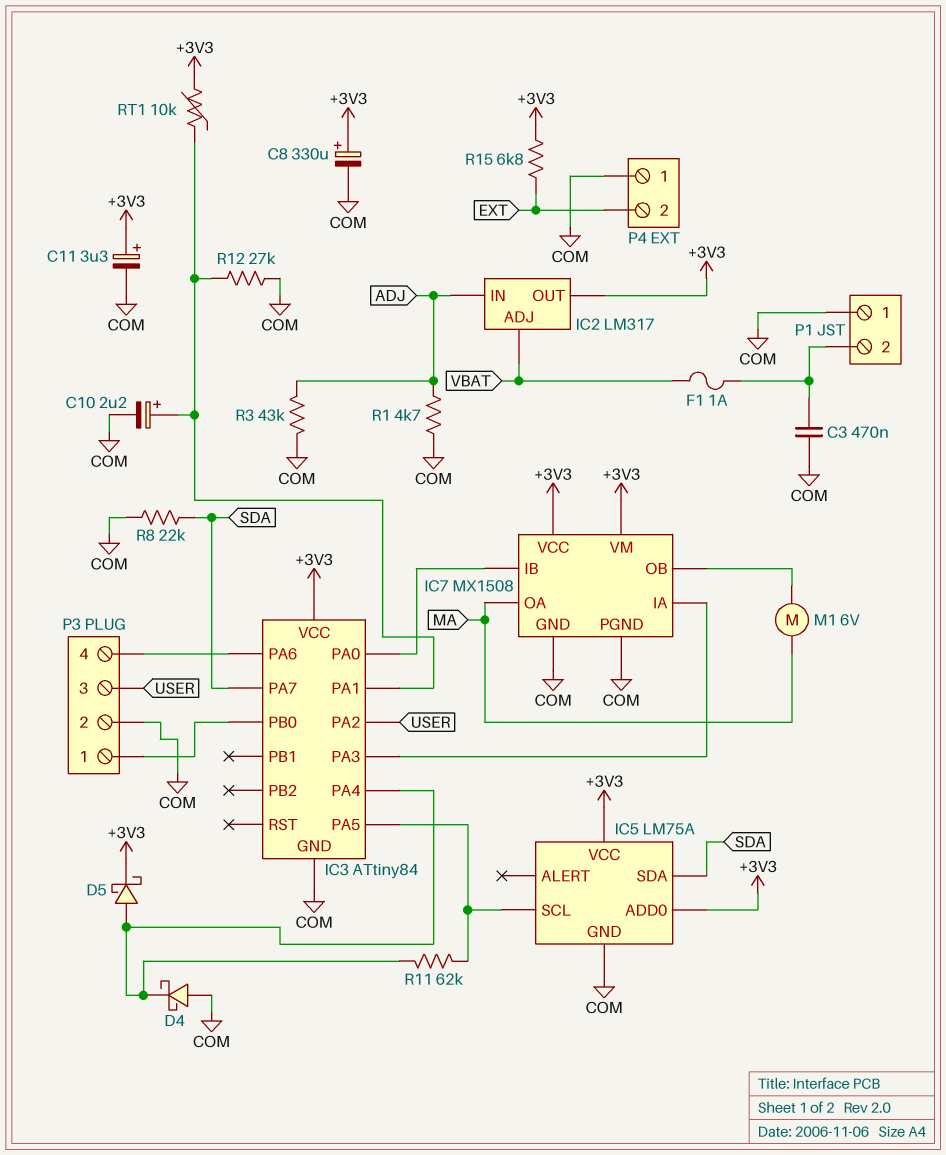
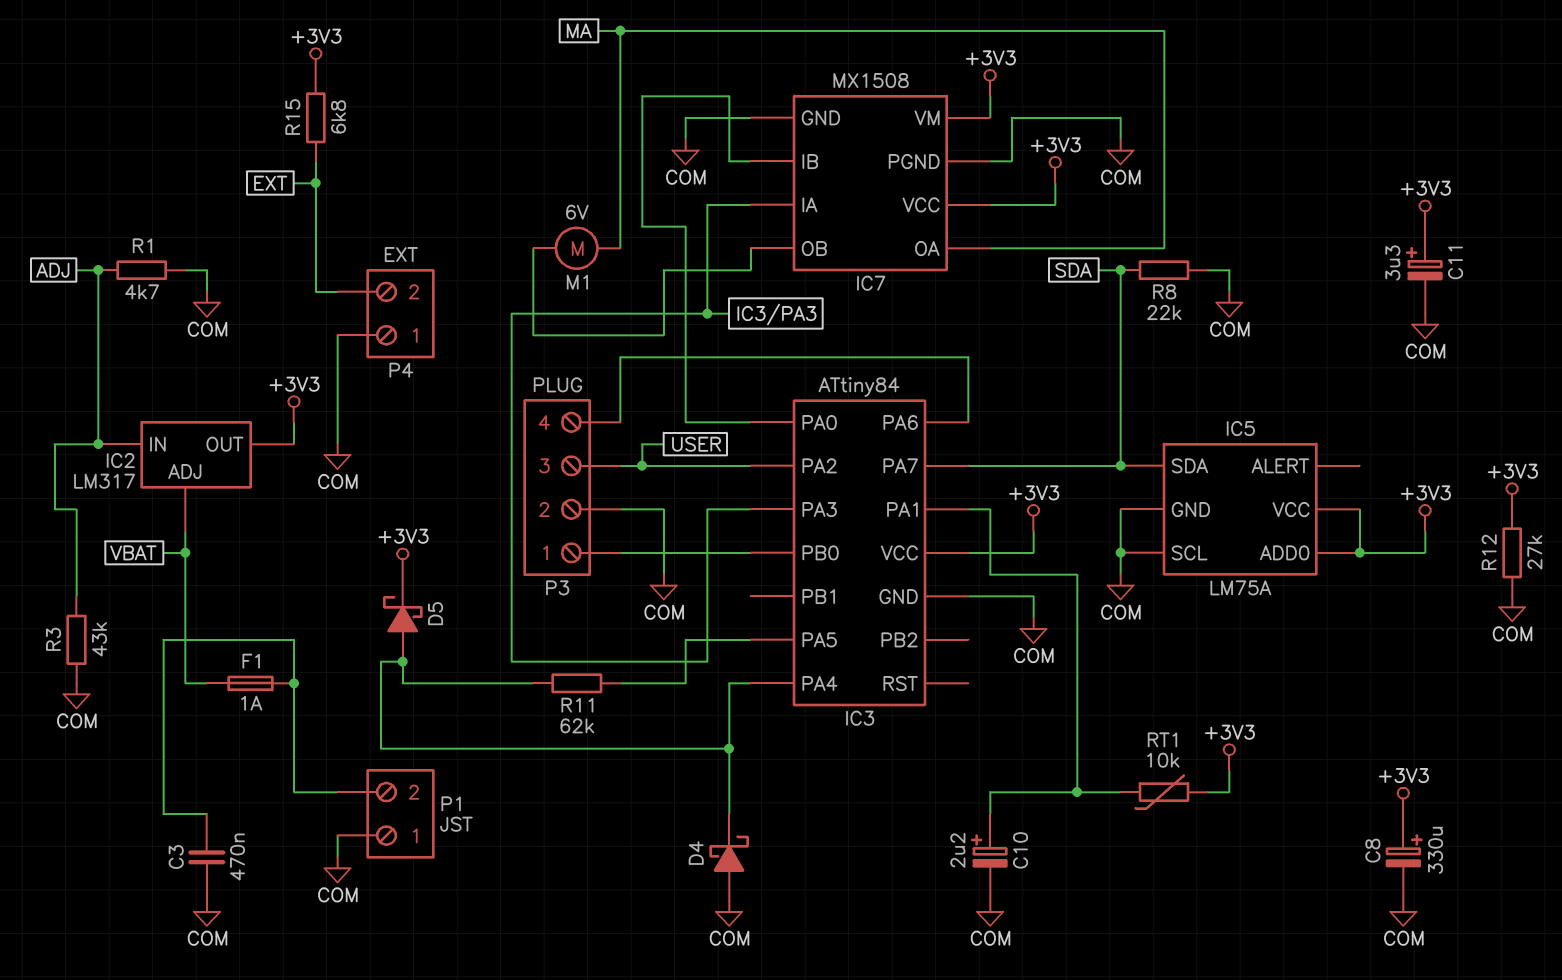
IC5 pin SCL: IC3/PA5 -> COM
R12: 27k (COM, IC3/PA1) -> 27k (+3V3, COM)

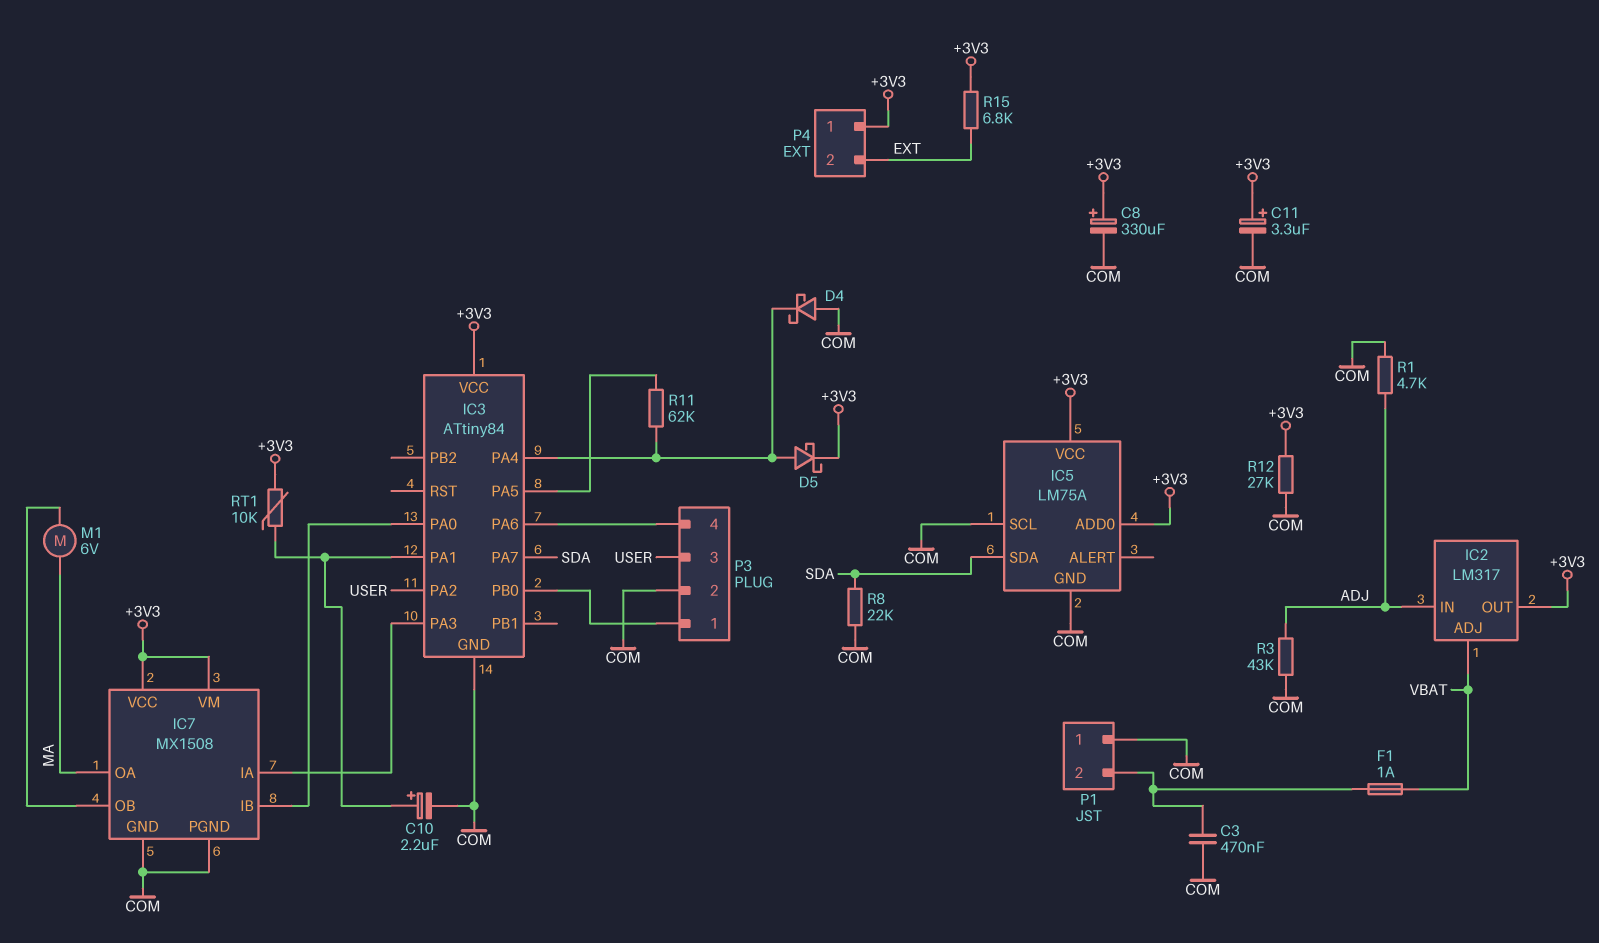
P4 pin 1: COM -> +3V3

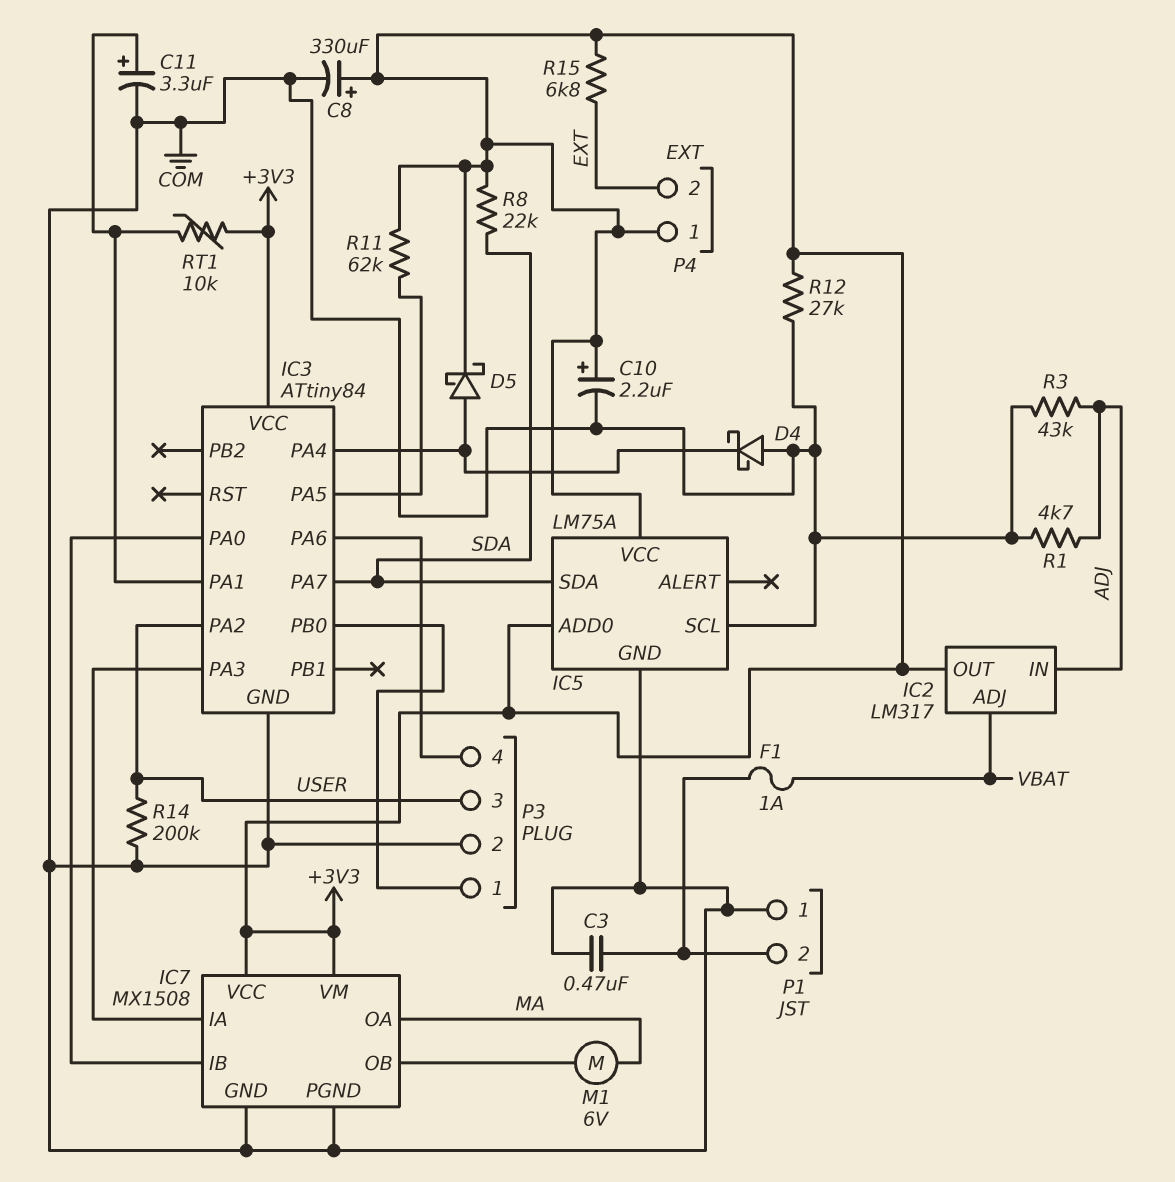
C10: 2.2uF (plus IC3/PA1, minus COM) -> 2.2uF (plus +3V3, minus COM)
C11: 3.3uF (plus +3V3, minus COM) -> 3.3uF (plus IC3/PA1, minus COM)
R8: 22k (COM, SDA) -> 22k (+3V3, SDA)
R11: 62k (IC3/PA4, IC3/PA5) -> 62k (+3V3, IC3/PA5)
R14: none -> 200k (COM, USER)

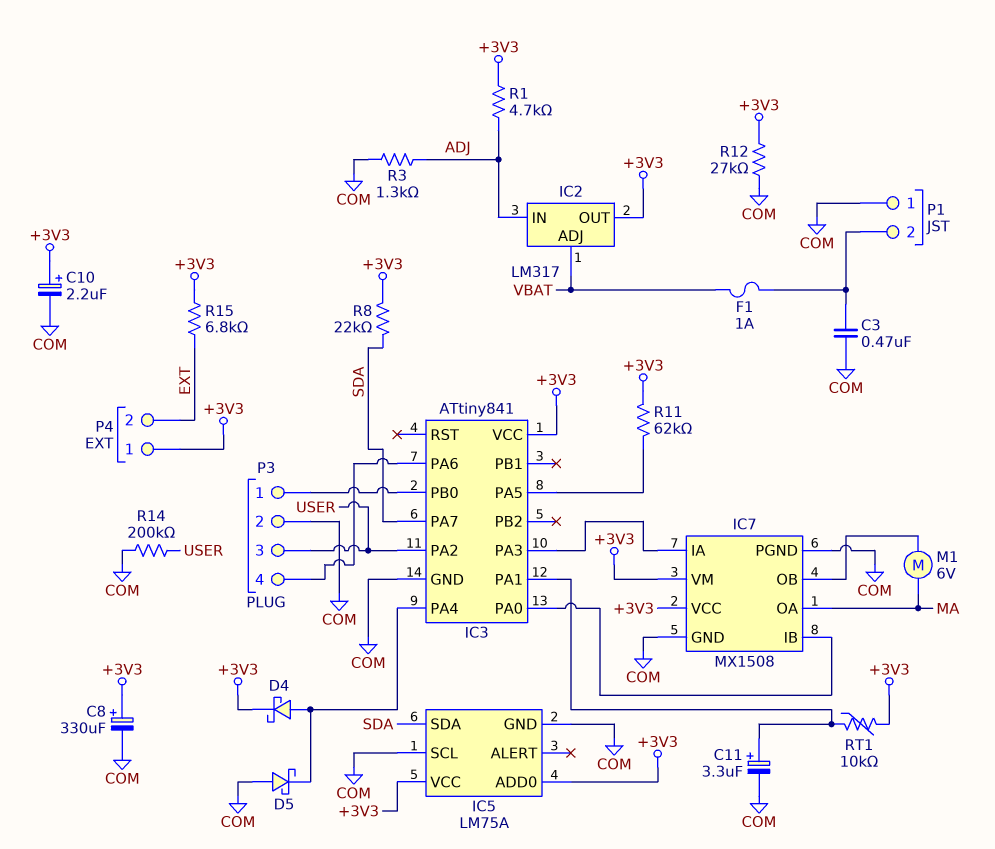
D4: schottky (A COM, K IC3/PA4) -> schottky (A IC3/PA4, K +3V3)
D5: schottky (A IC3/PA4, K +3V3) -> schottky (A COM, K IC3/PA4)
IC3: ATtiny84 -> ATtiny841
R1: 4.7k (ADJ, COM) -> 4.7k (+3V3, ADJ)
R3: 43k (ADJ, COM) -> 1.3k (ADJ, COM)

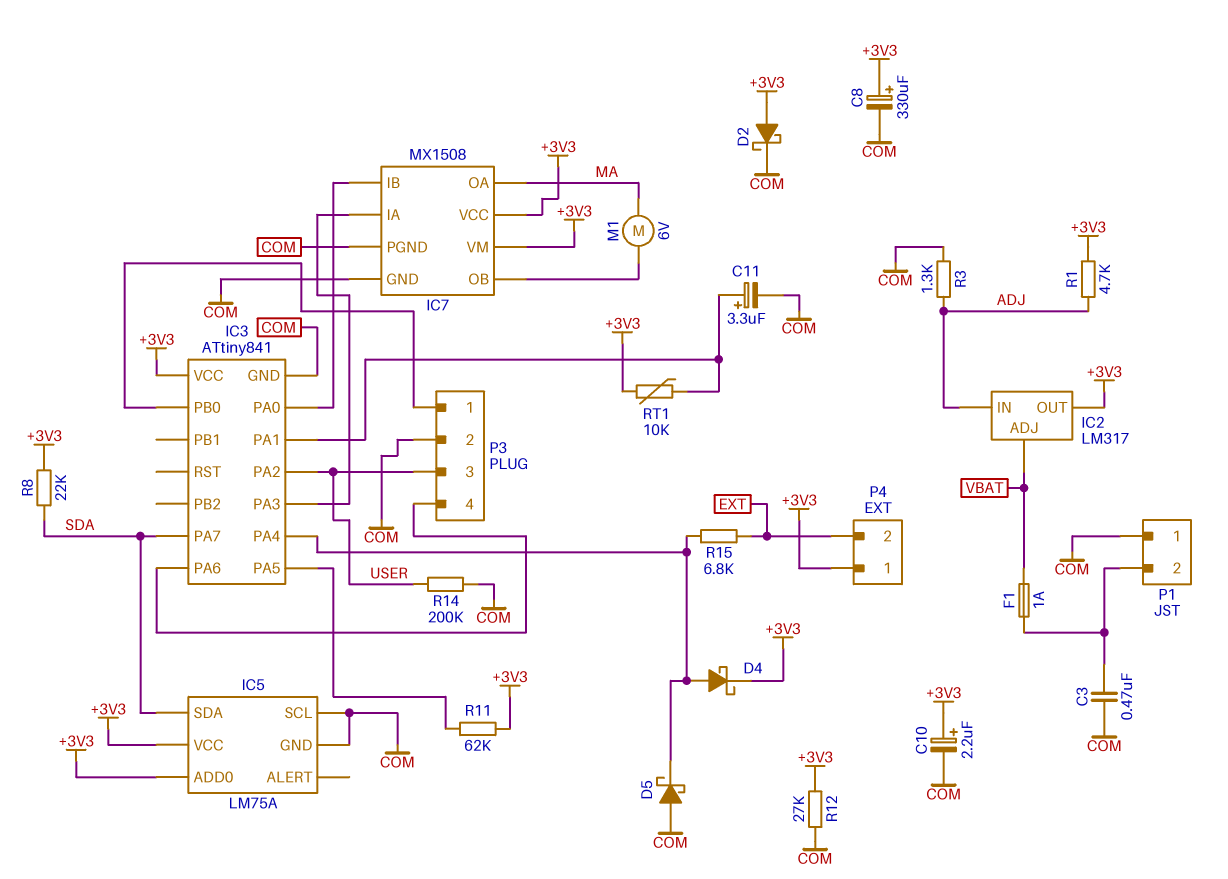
D2: none -> schottky (A +3V3, K COM)
R15: 6.8k (+3V3, EXT) -> 6.8k (EXT, IC3/PA4)

